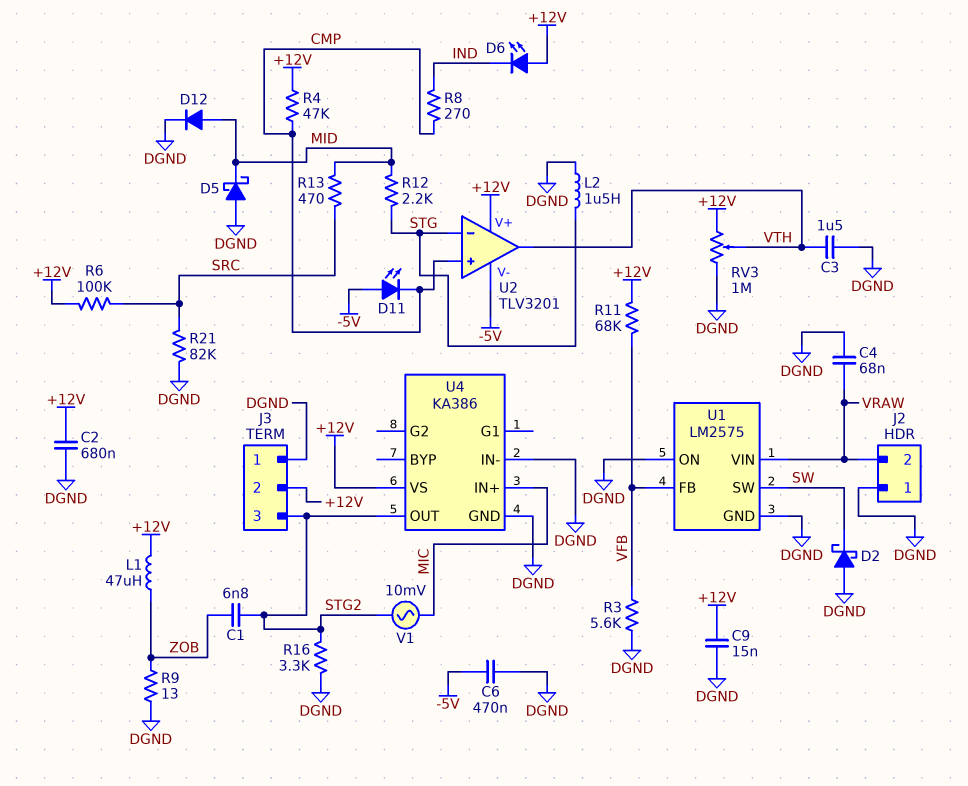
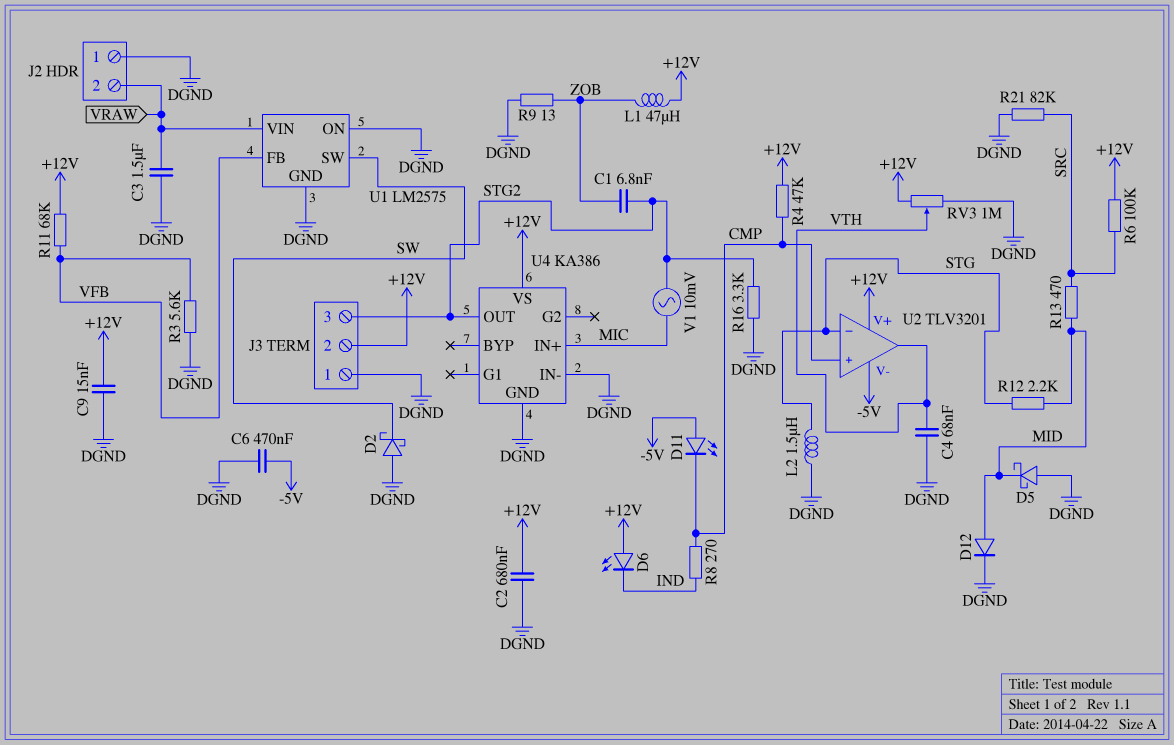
C3: 1.5uF (DGND, VTH) -> 1.5uF (DGND, VRAW)
C4: 68nF (DGND, VRAW) -> 68nF (DGND, VTH)

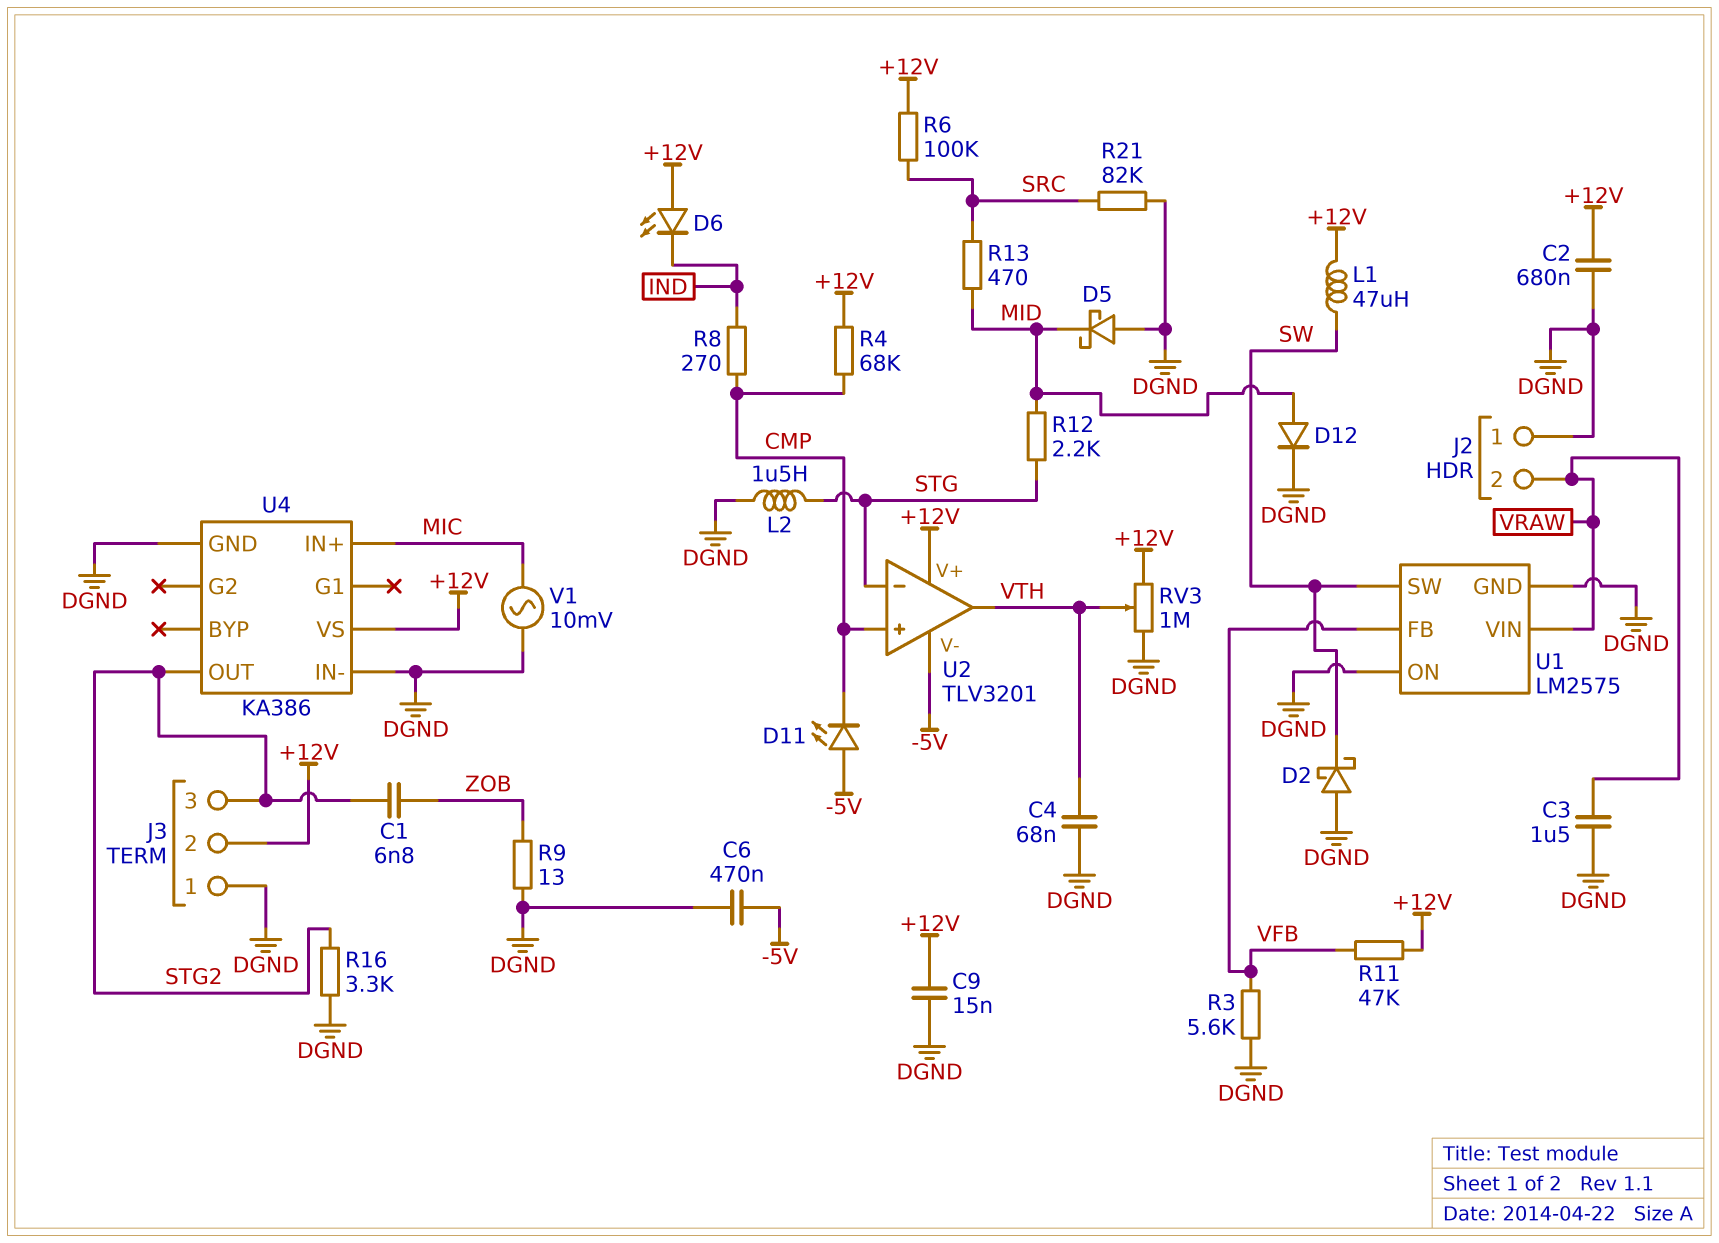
L1: 47uH (+12V, ZOB) -> 47uH (+12V, SW)
R4: 47k (+12V, CMP) -> 68k (+12V, CMP)
R11: 68k (+12V, VFB) -> 47k (+12V, VFB)
V1: AC 10mV (MIC, STG2) -> AC 10mV (DGND, MIC)

